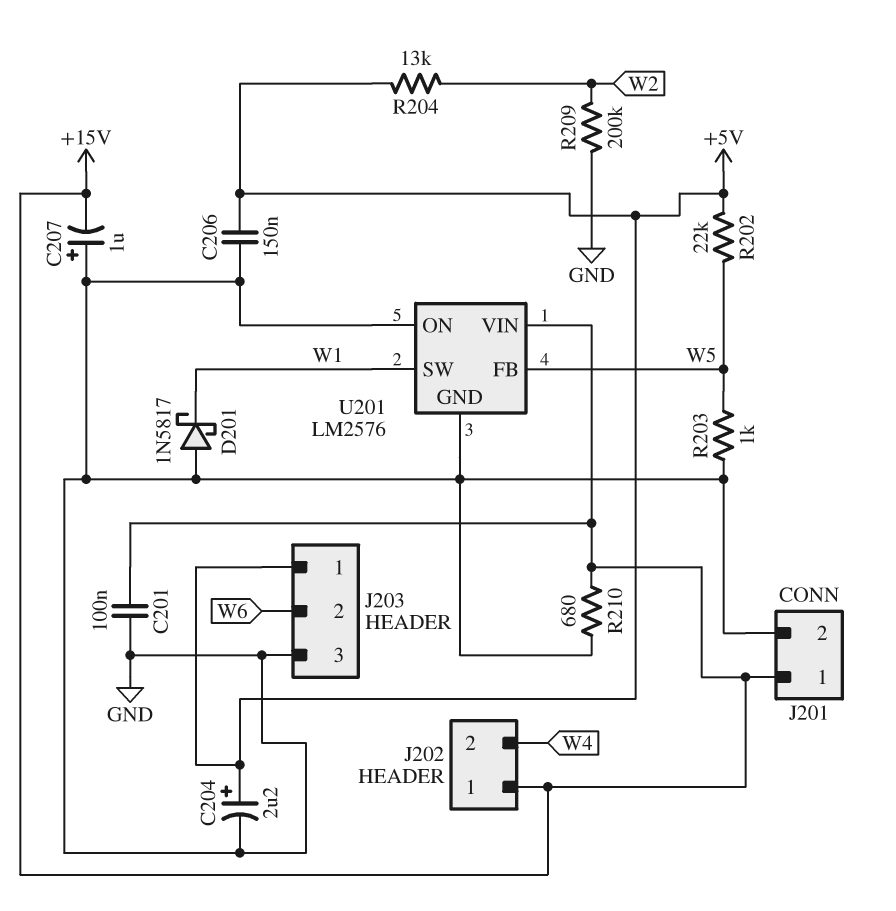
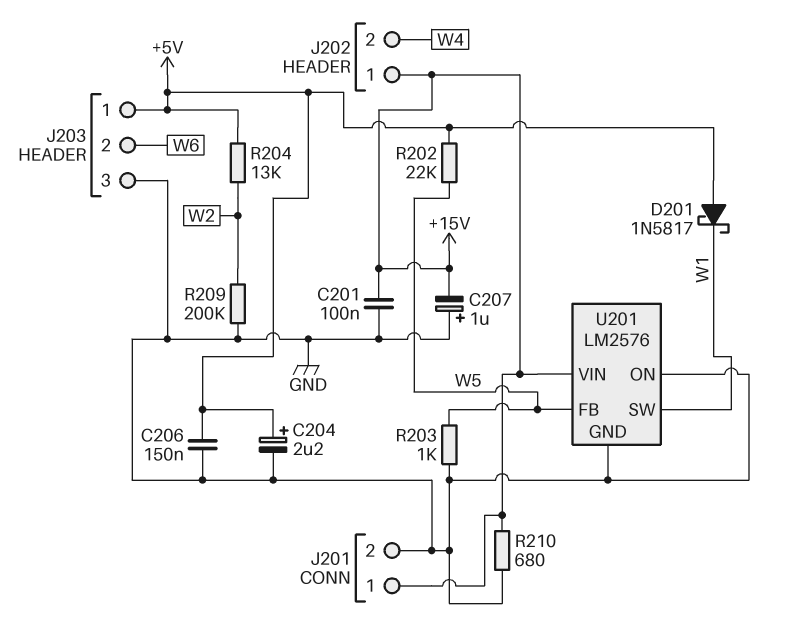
D201: schottky 1N5817 (A GND, K W1) -> schottky 1N5817 (A +5V, K W1)

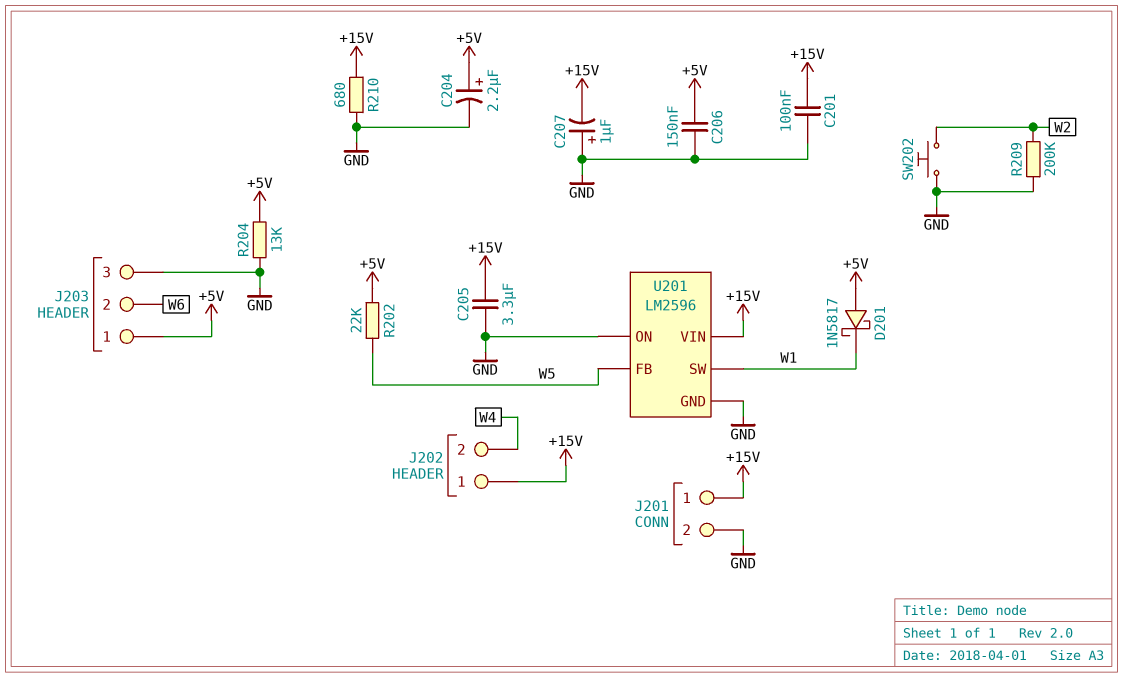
C205: none -> 3.3uF (+15V, GND)
R203: 1k (GND, W5) -> none
R204: 13k (+5V, W2) -> 13k (+5V, GND)
SW202: none -> button (GND, W2)
U201: LM2576 -> LM2596

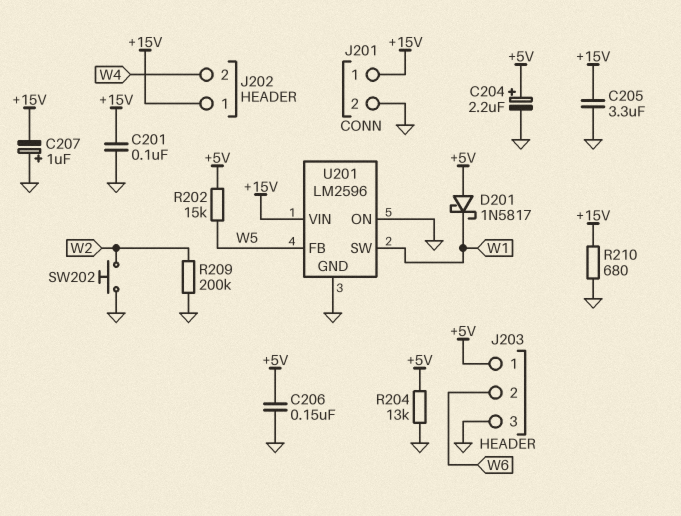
R202: 22k (+5V, W5) -> 15k (+5V, W5)

